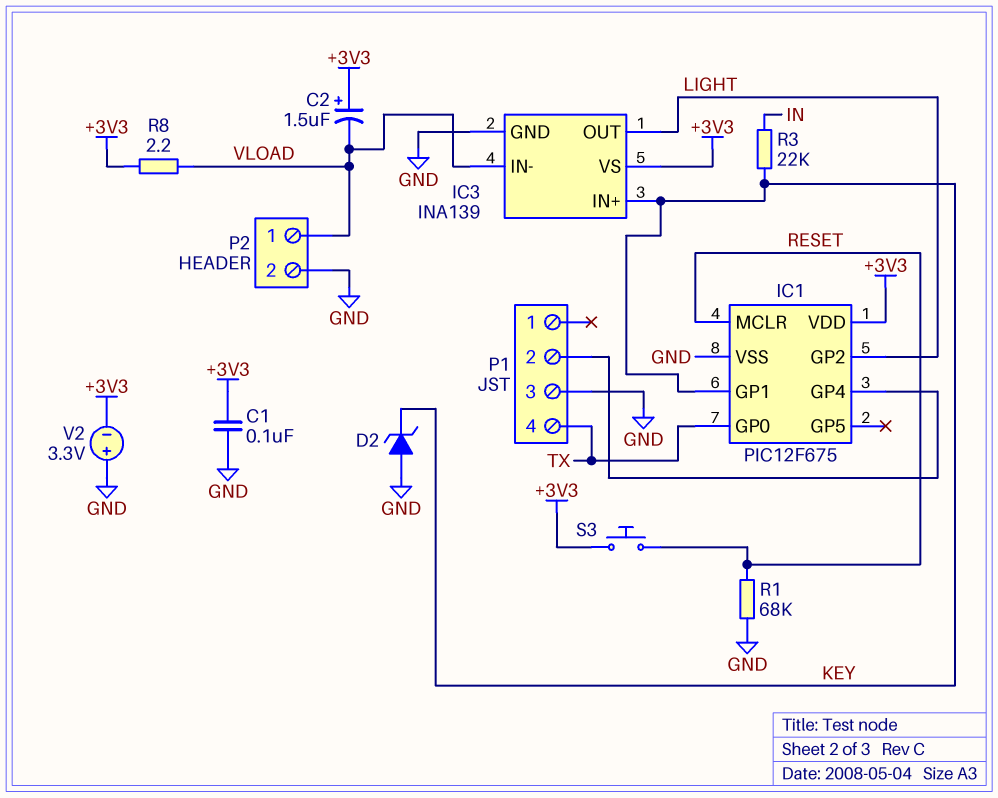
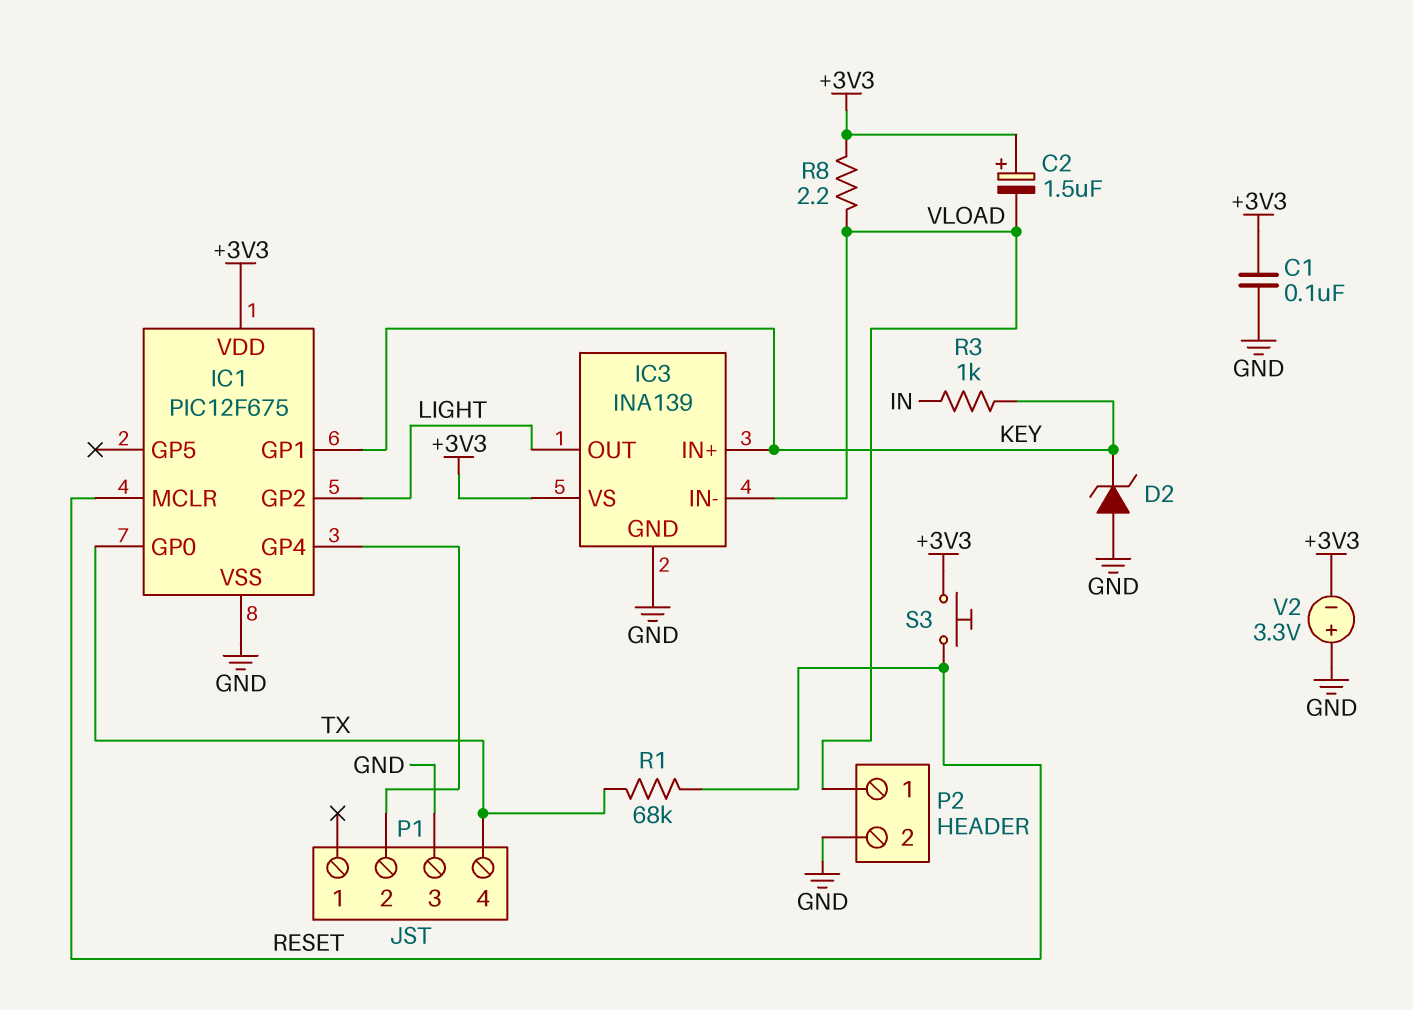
R1: 68k (GND, RESET) -> 68k (RESET, TX)
R3: 22k (IN, KEY) -> 1k (IN, KEY)

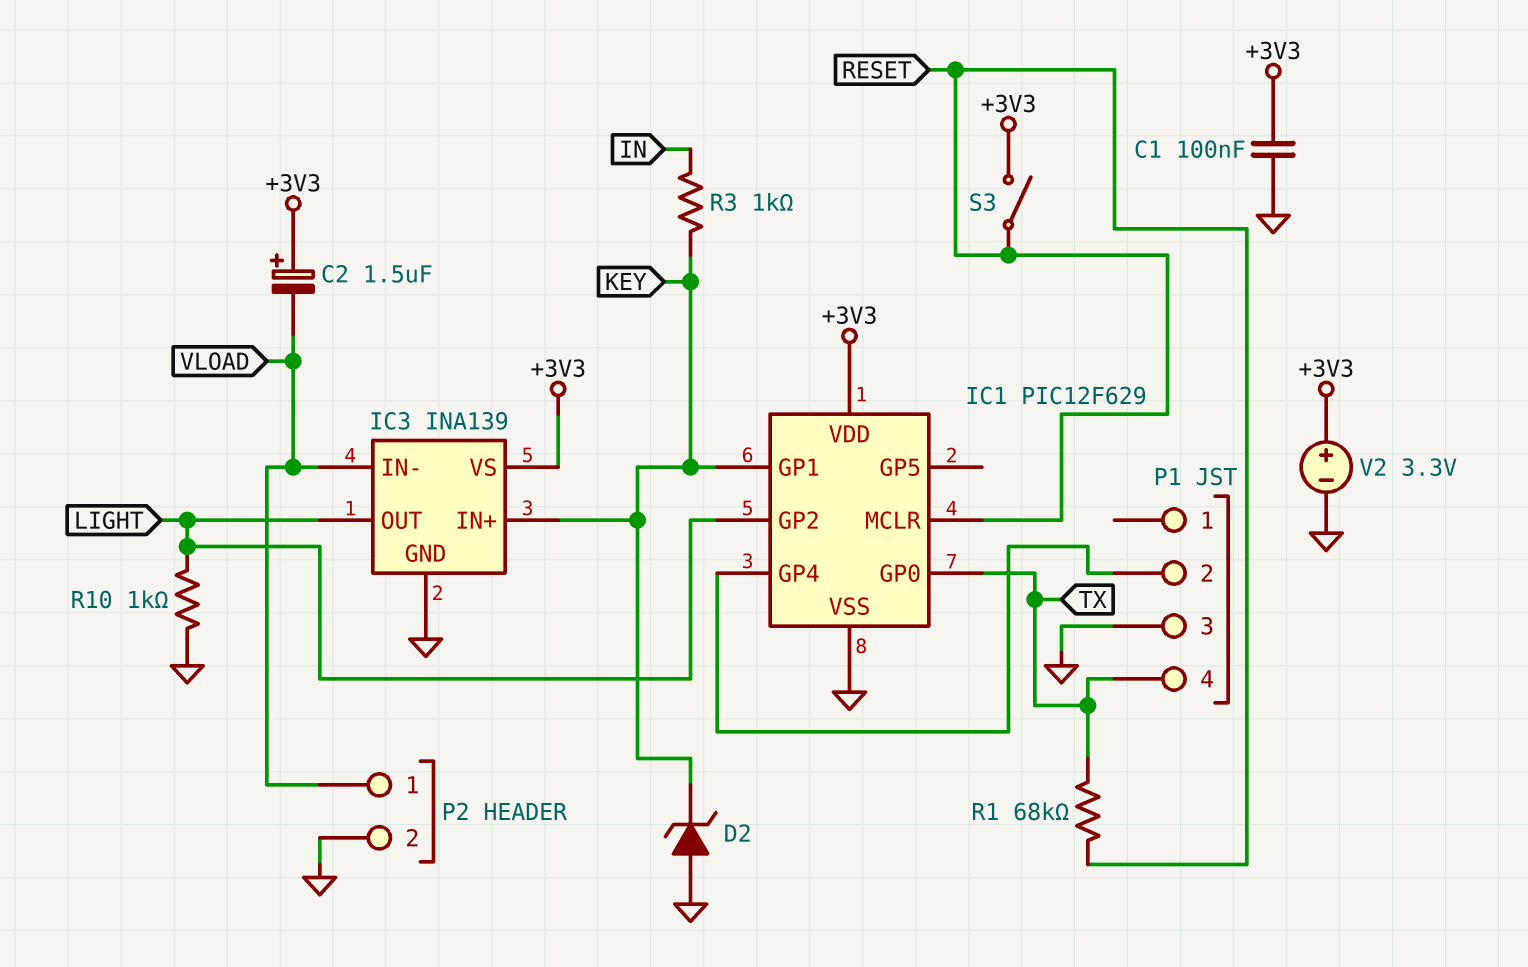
IC1: PIC12F675 -> PIC12F629
R8: 2.2 (+3V3, VLOAD) -> none
R10: none -> 1k (GND, LIGHT)
S3: button (+3V3, RESET) -> switch (+3V3, RESET)
V2: 3.3V (plus GND, minus +3V3) -> 3.3V (plus +3V3, minus GND)

